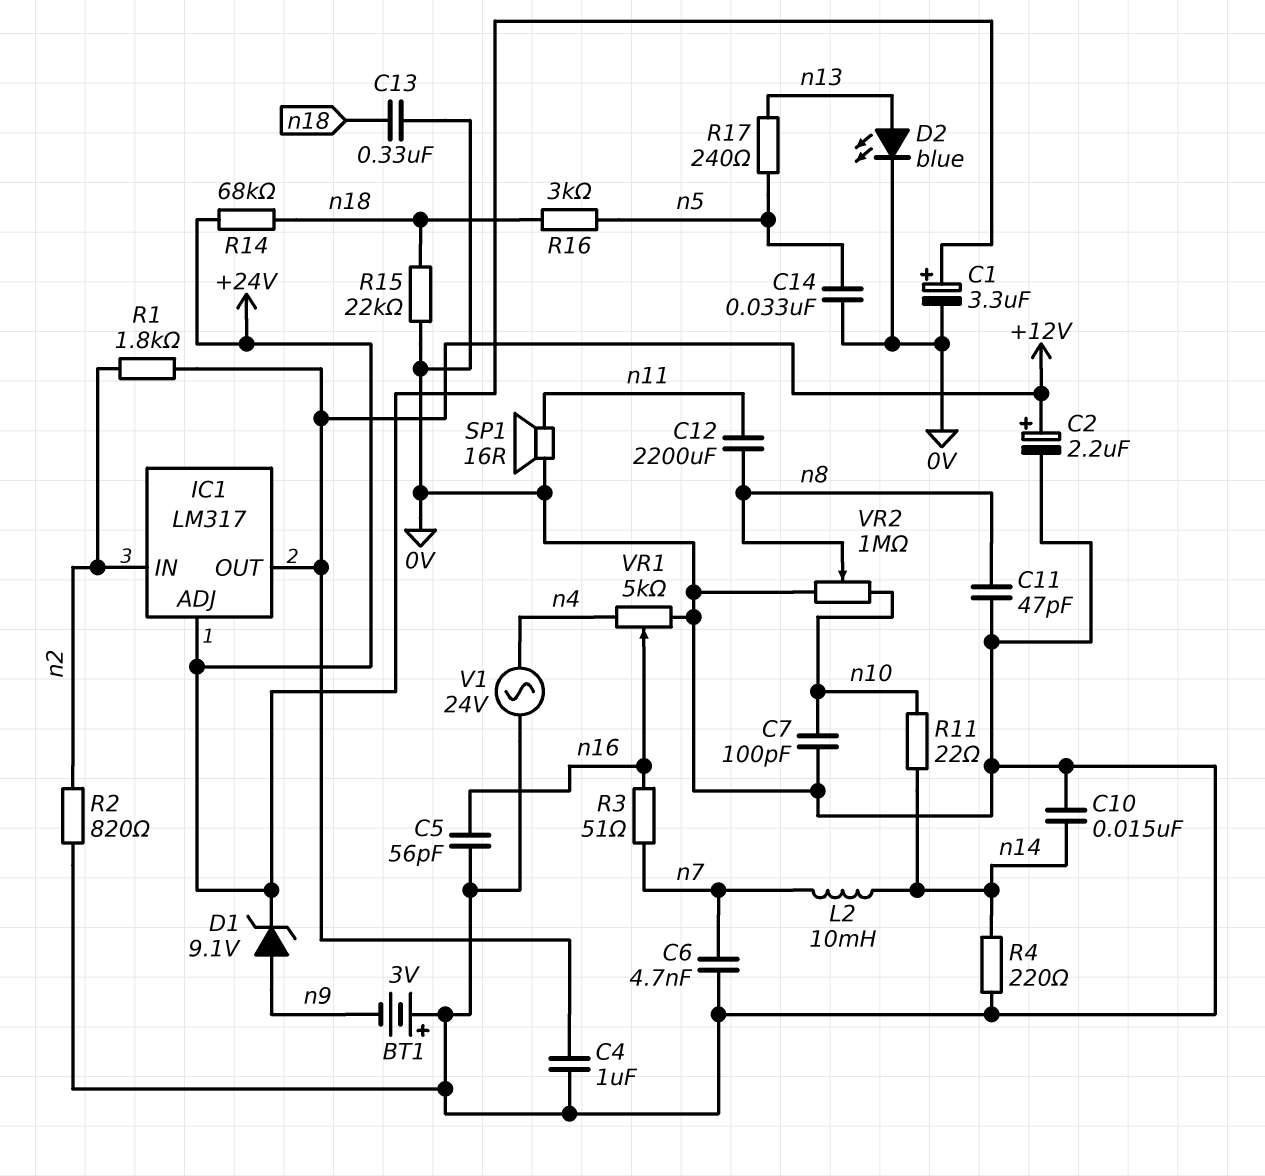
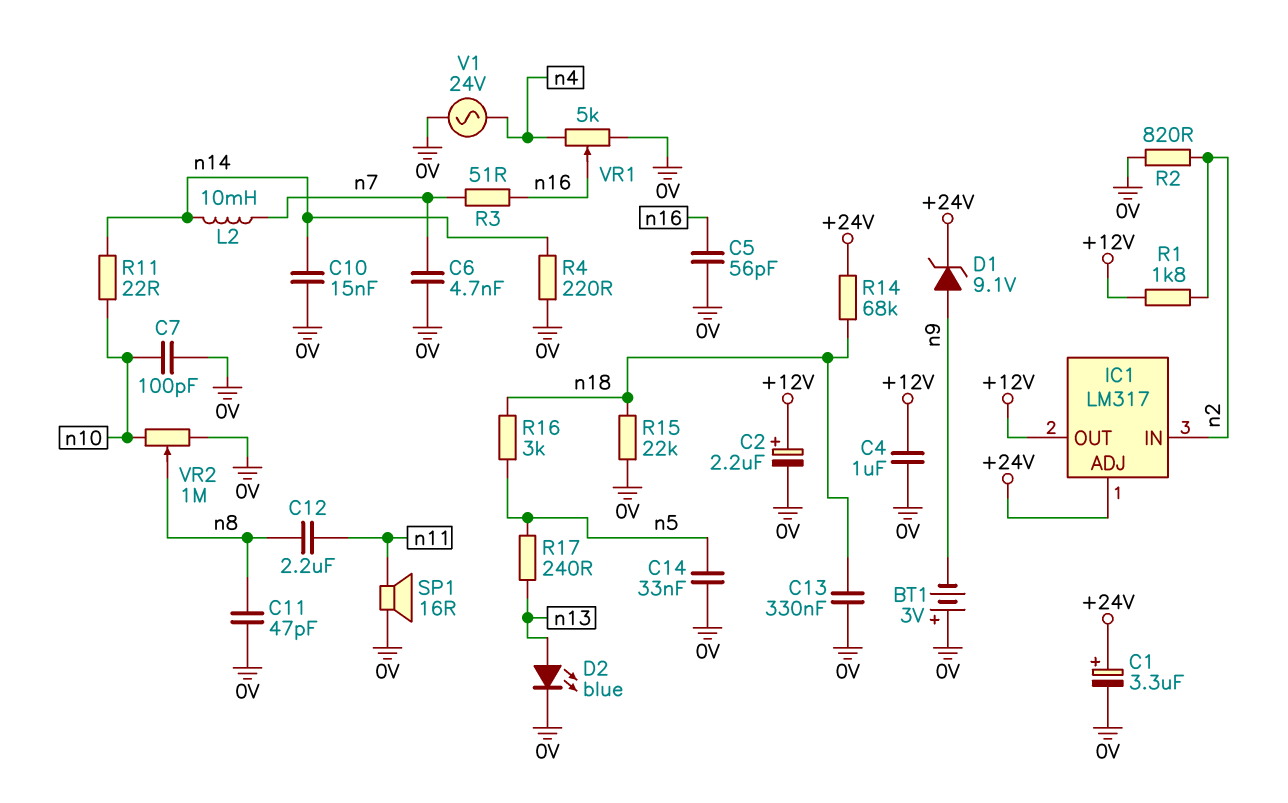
C12: 2200uF (n8, n11) -> 2.2uF (n8, n11)

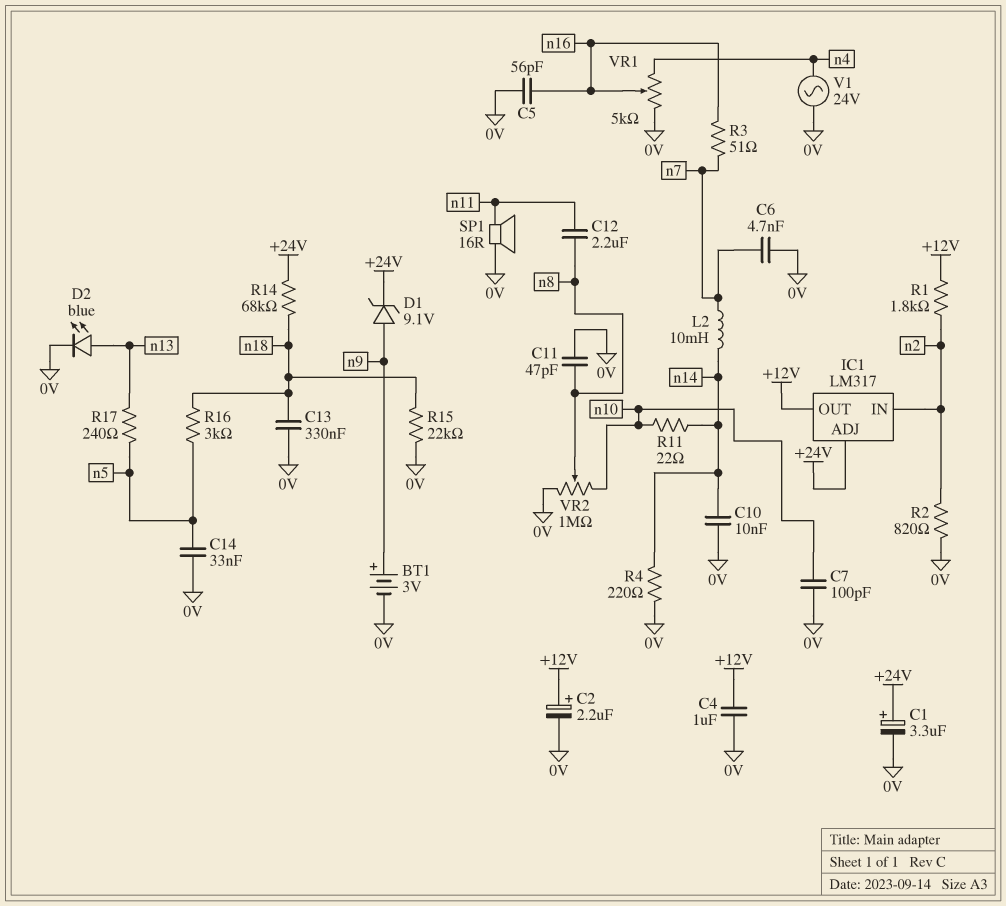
BT1: 3V (plus 0V, minus n9) -> 3V (plus n9, minus 0V)
C10: 15nF (0V, n14) -> 10nF (0V, n14)

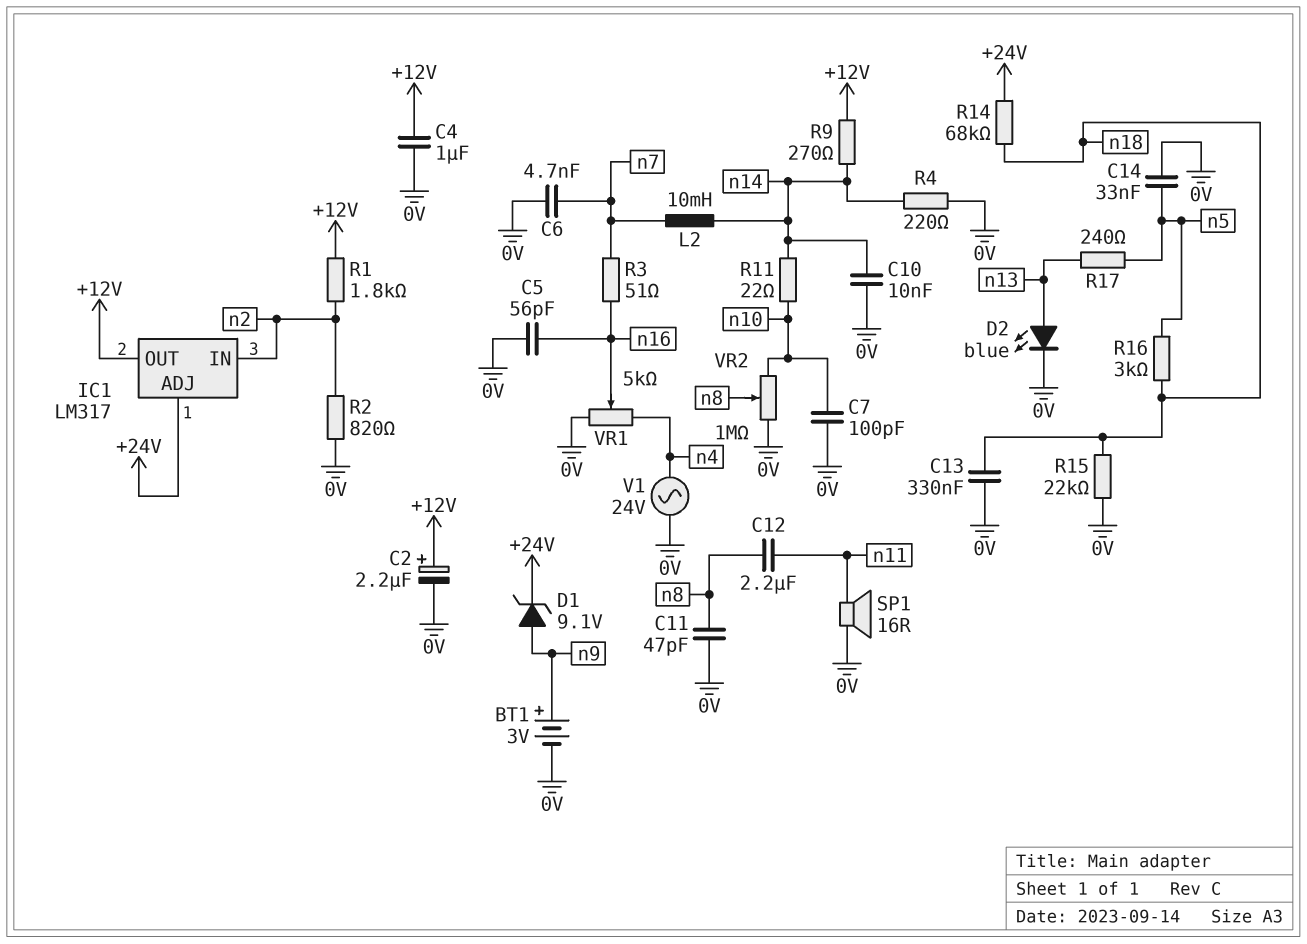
C1: 3.3uF (plus +24V, minus 0V) -> none
R9: none -> 270 (+12V, n14)

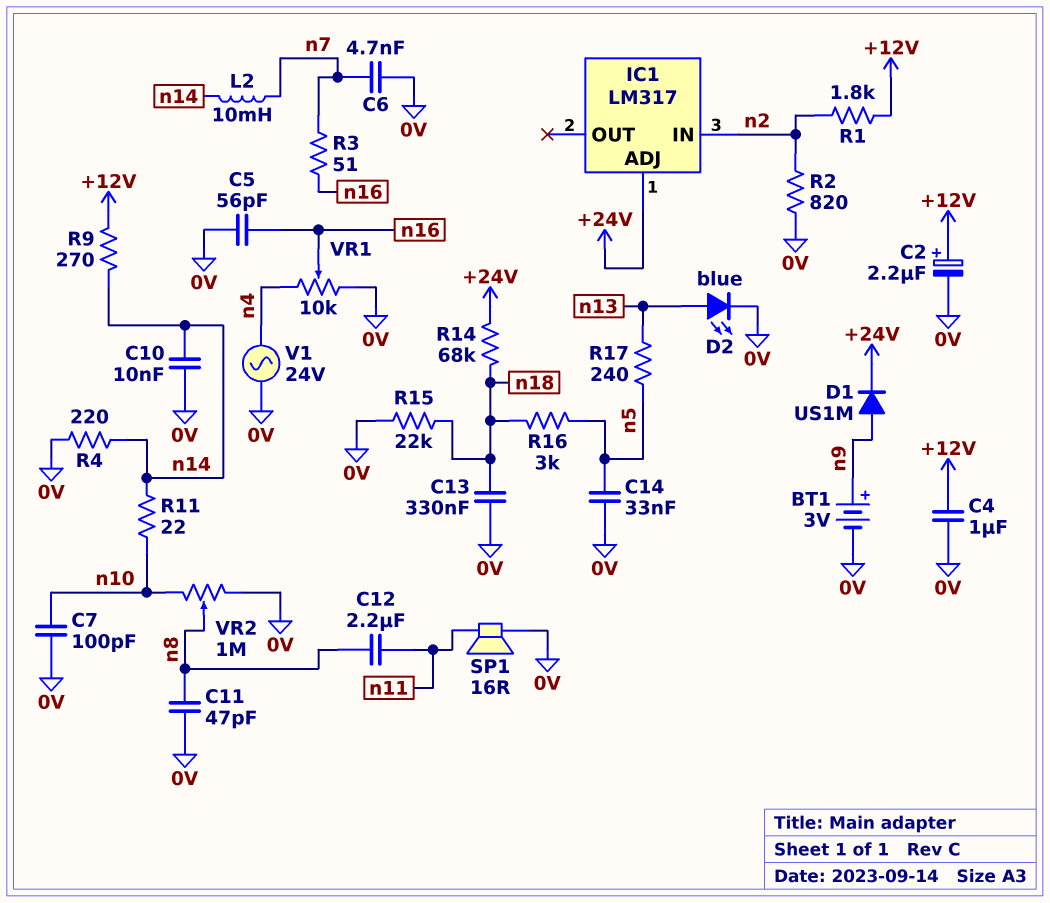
D1: zener 9.1V (A n9, K +24V) -> diode US1M (A n9, K +24V)
IC1 pin OUT: +12V -> none
VR1: 5k (0V, n4, wiper n16) -> 10k (0V, n4, wiper n16)

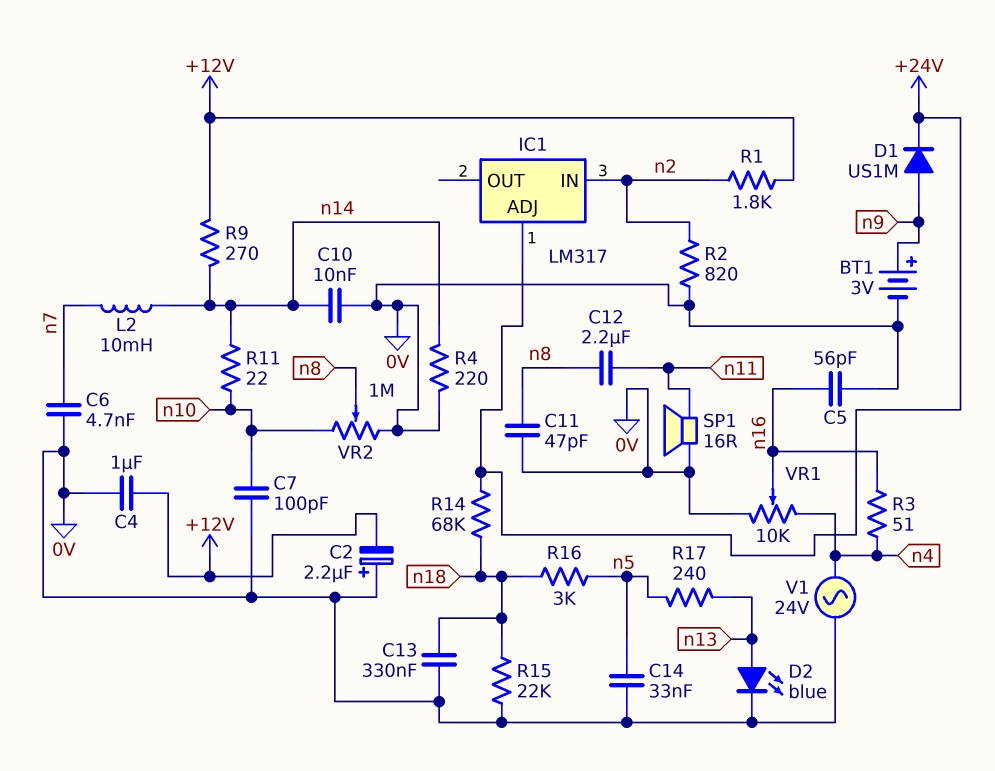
C2: 2.2uF (plus +12V, minus 0V) -> 2.2uF (plus 0V, minus +12V)
R3: 51 (n7, n16) -> 51 (n4, n16)

